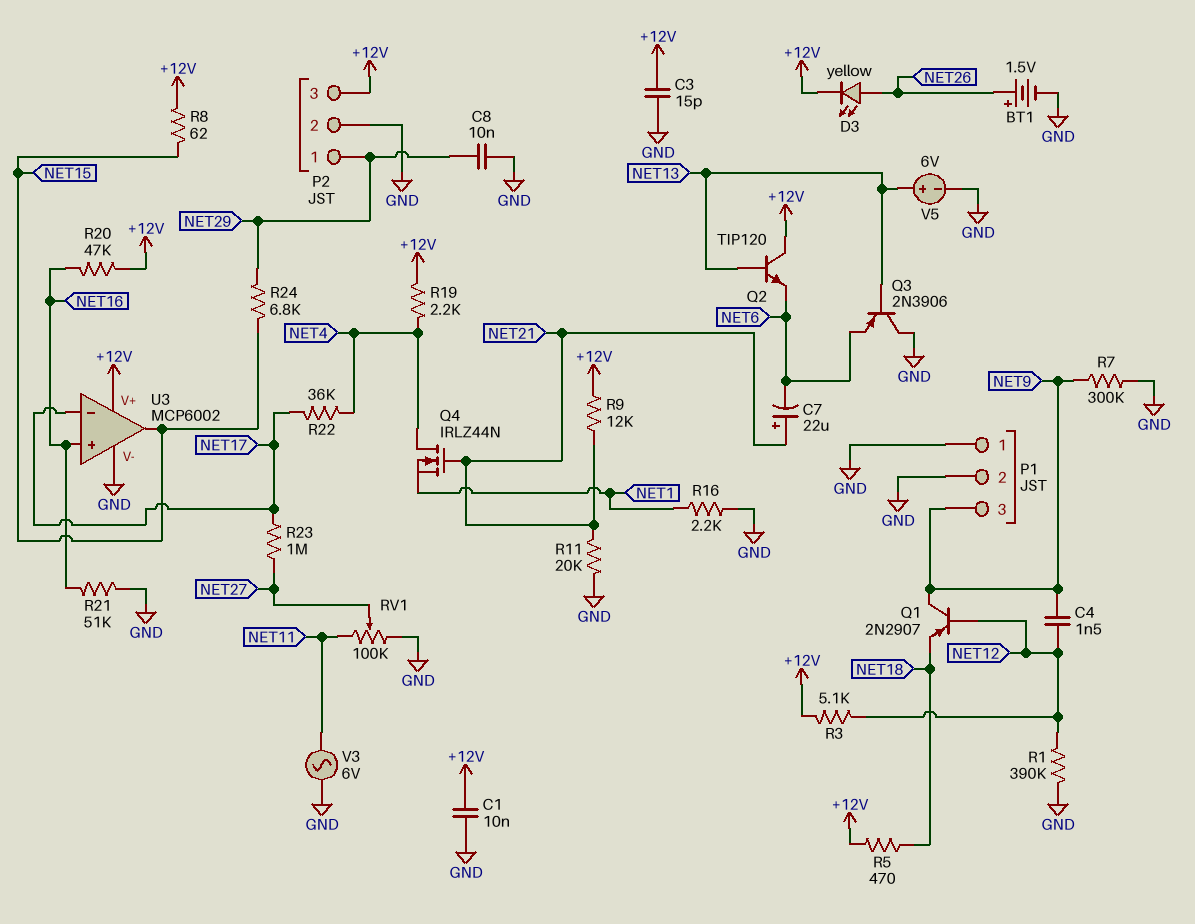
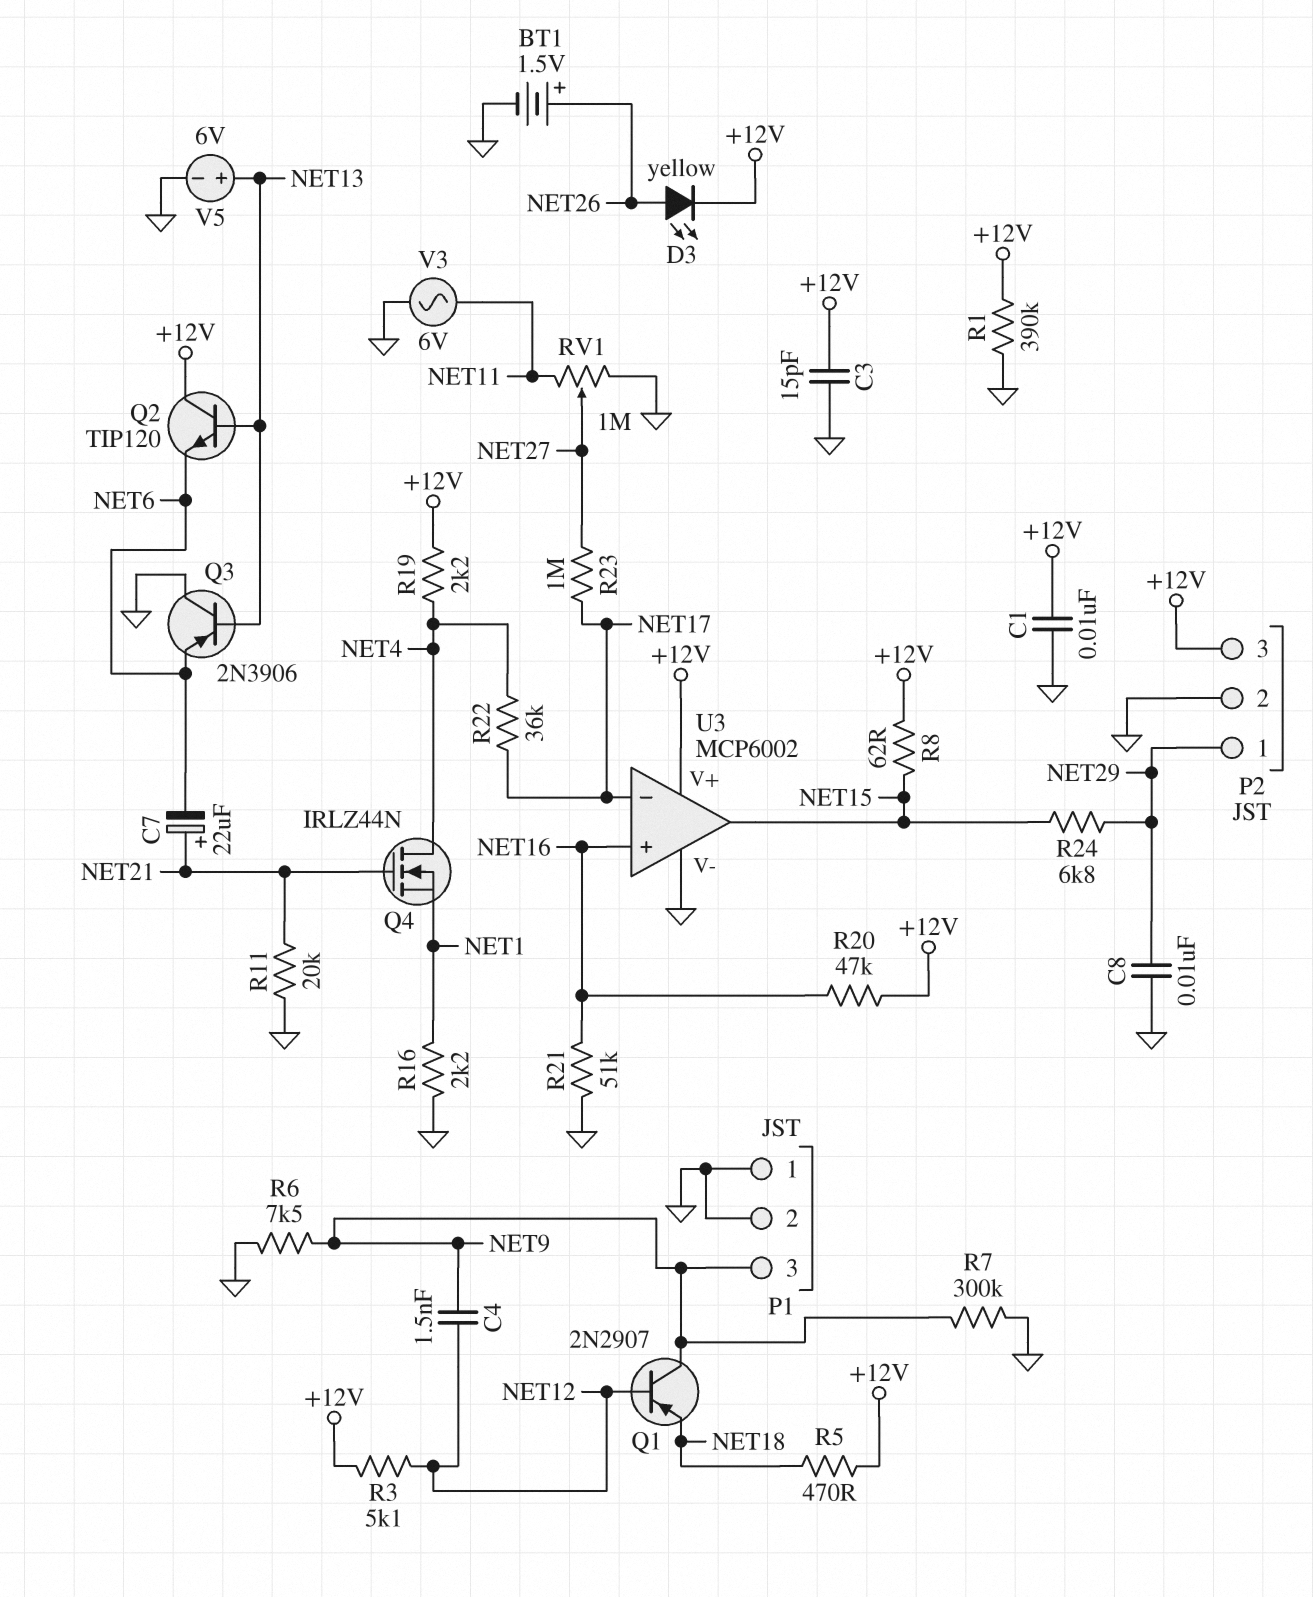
R1: 390k (GND, NET12) -> 390k (+12V, GND)
R6: none -> 7.5k (GND, NET9)
R9: 12k (+12V, NET21) -> none
RV1: 100k (GND, NET11, wiper NET27) -> 1M (GND, NET11, wiper NET27)

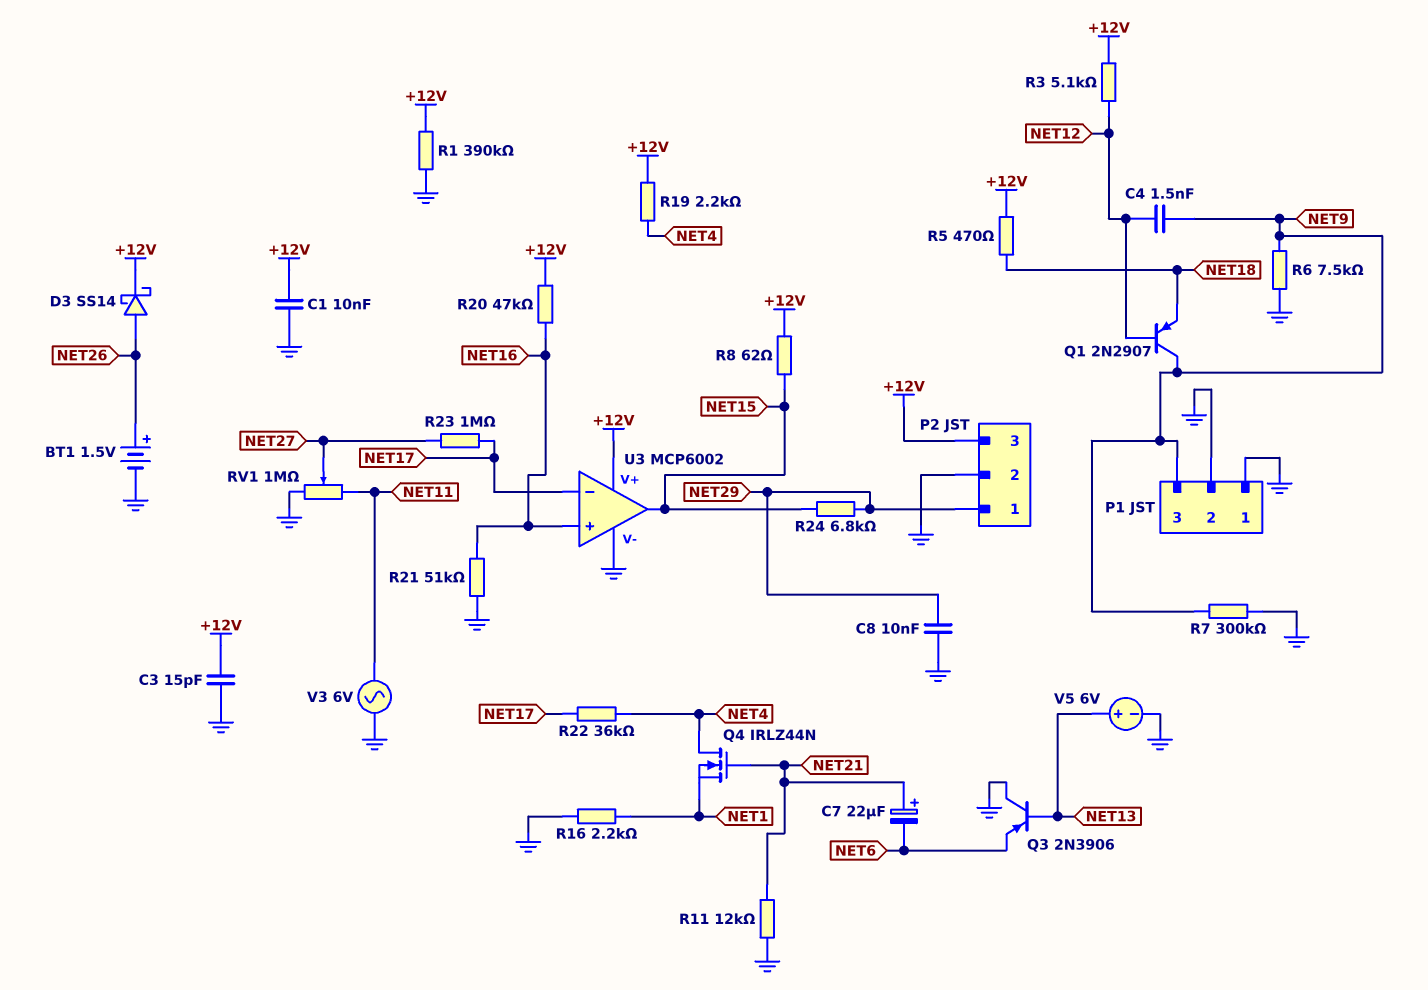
D3: LED yellow (A NET26, K +12V) -> schottky SS14 (A NET26, K +12V)
Q2: NPN TIP120 (B NET13, C +12V, E NET6) -> none
R11: 20k (GND, NET21) -> 12k (GND, NET21)

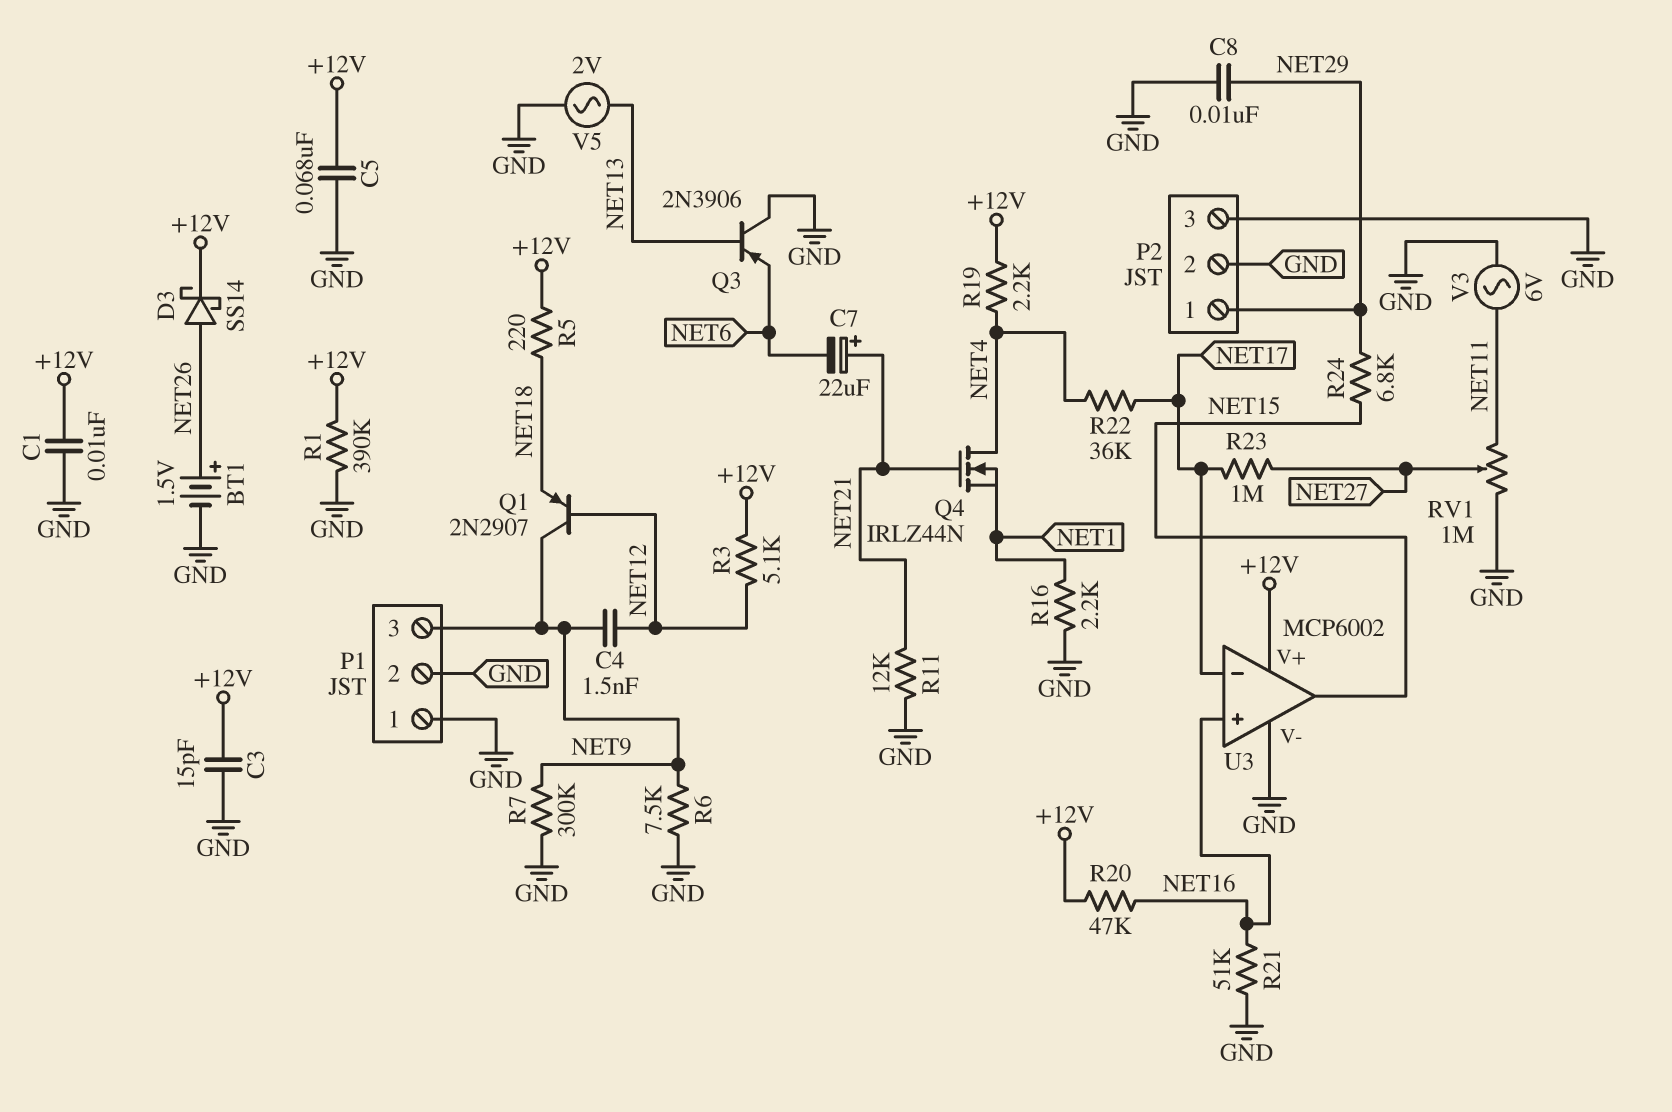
C5: none -> 68nF (+12V, GND)
P2 pin 3: +12V -> GND
R5: 470 (+12V, NET18) -> 220 (+12V, NET18)
R8: 62 (+12V, NET15) -> none
V5: 6V (plus NET13, minus GND) -> AC 2V (GND, NET13)

